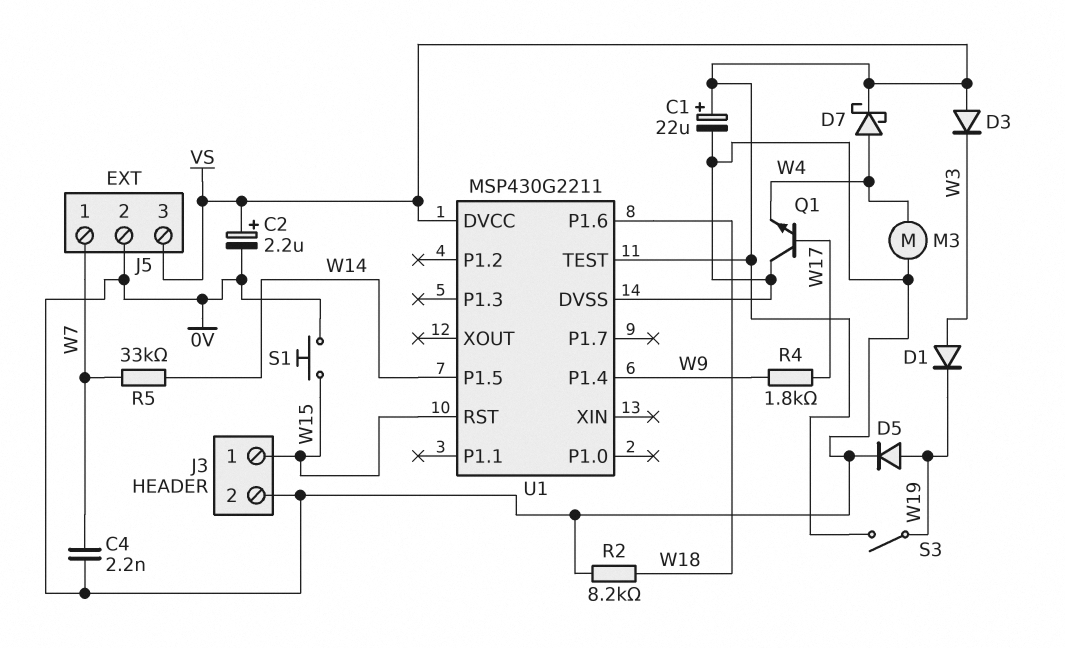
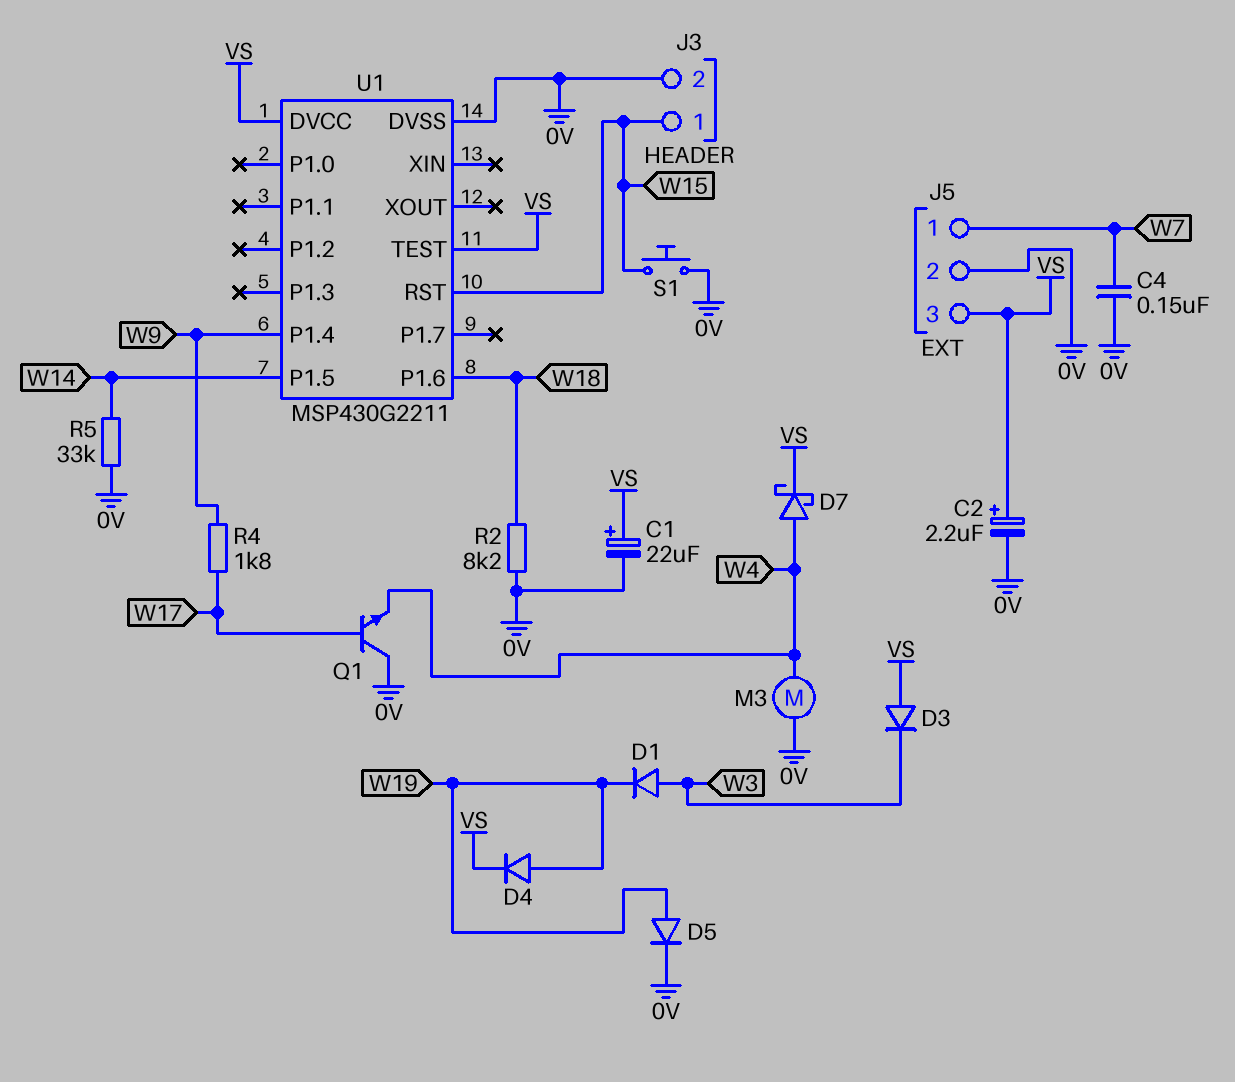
C4: 2.2nF (0V, W7) -> 150nF (0V, W7)
D4: none -> diode (A W19, K VS)
R5: 33k (W7, W14) -> 33k (0V, W14)
S3: switch (VS, W19) -> none

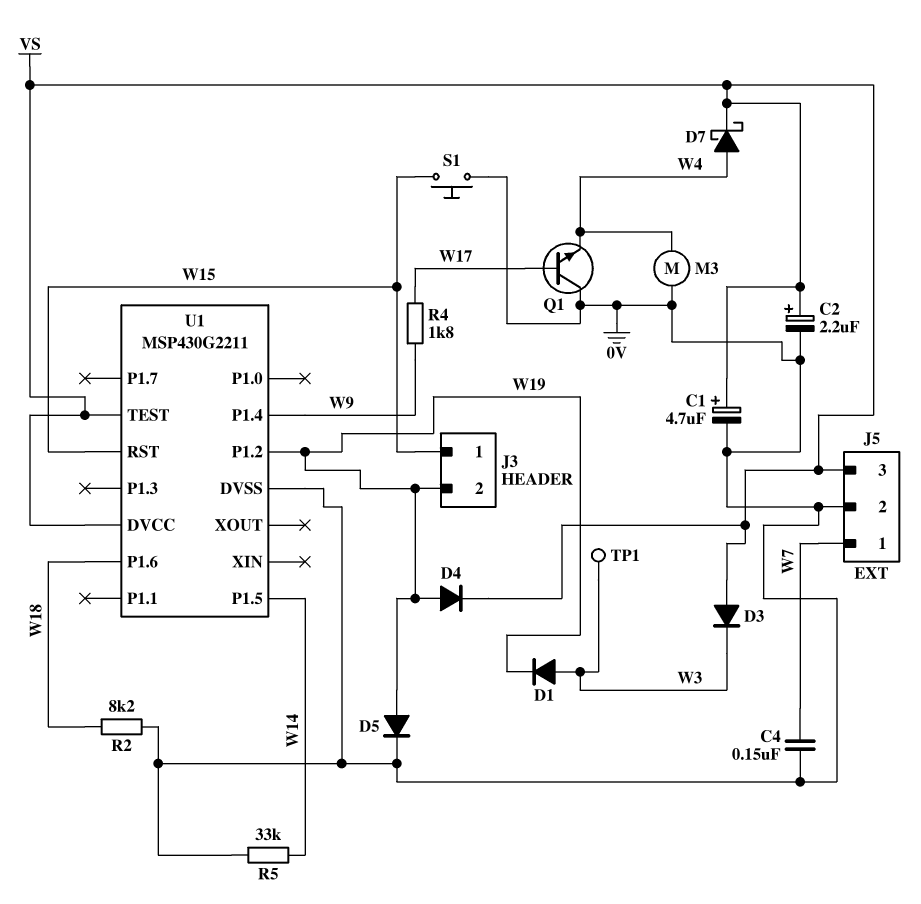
C1: 22uF (plus VS, minus 0V) -> 4.7uF (plus VS, minus 0V)
J3 pin 2: 0V -> W19
TP1: none -> test point (W3)
U1 pin P1.2: none -> W19

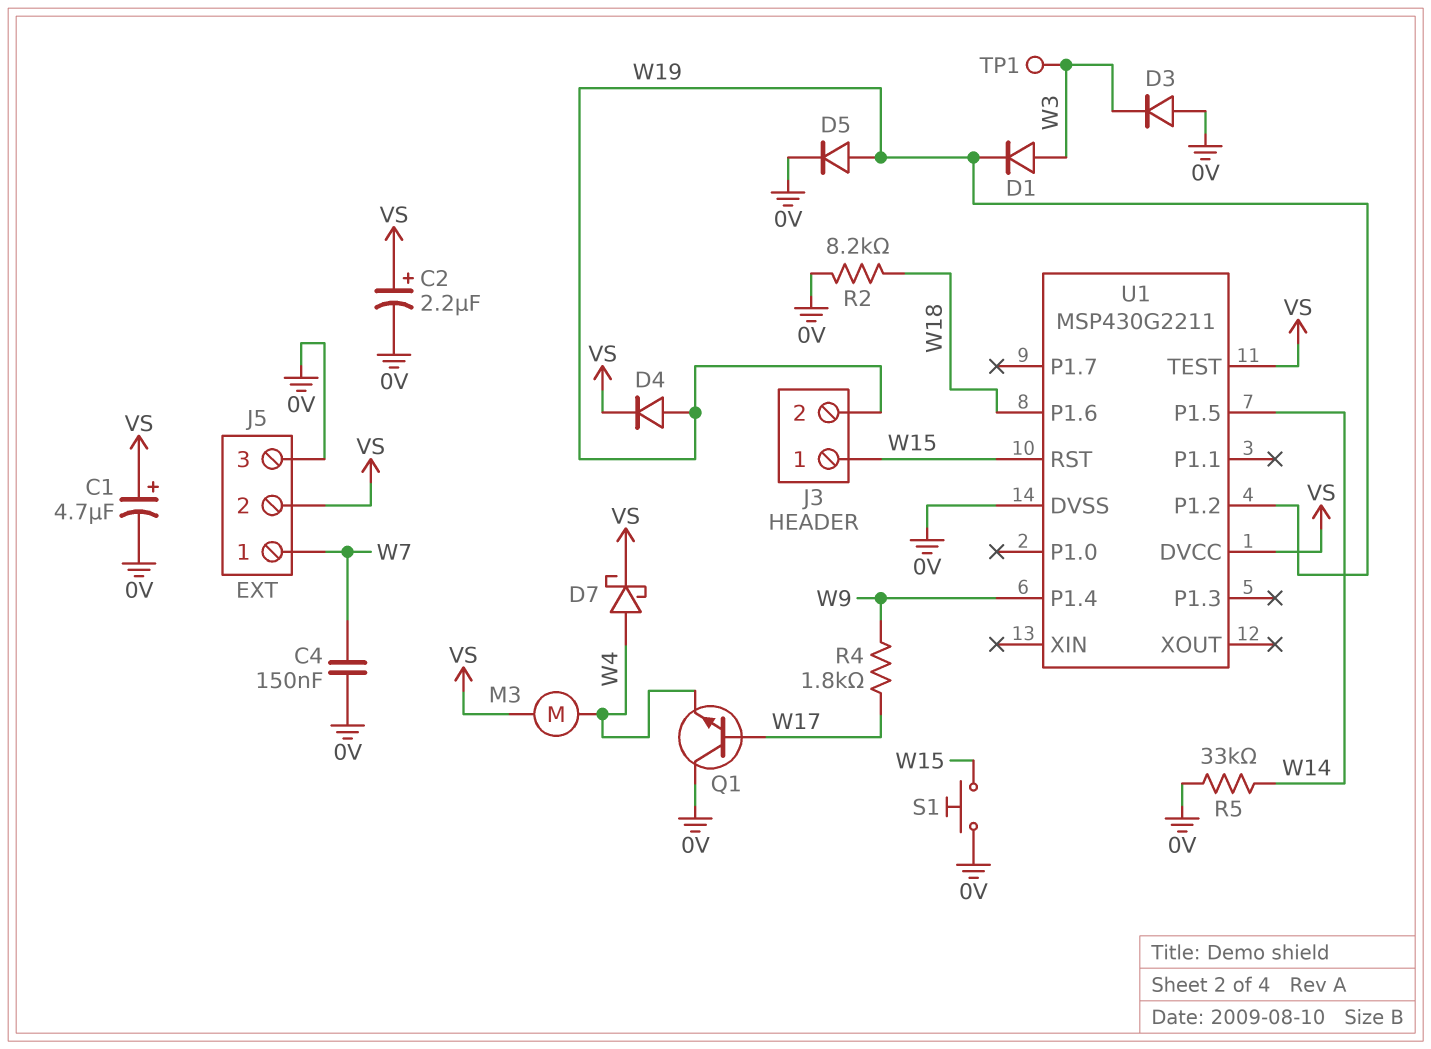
D3: diode (A VS, K W3) -> diode (A 0V, K W3)
J5 pin 2: 0V -> VS
J5 pin 3: VS -> 0V
M3: motor (0V, W4) -> motor (VS, W4)

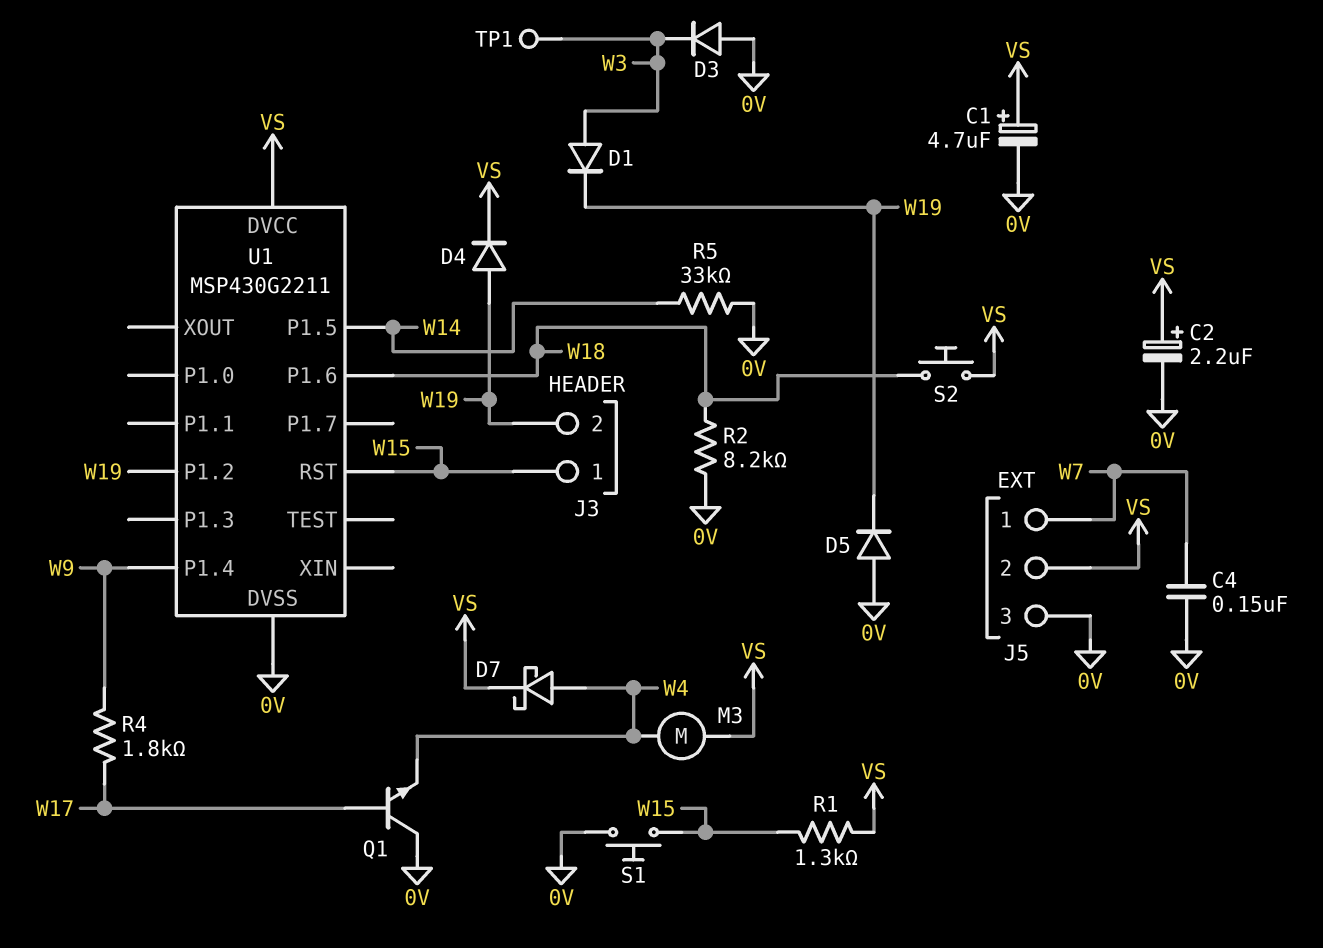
D5: diode (A W19, K 0V) -> diode (A 0V, K W19)
R1: none -> 1.3k (VS, W15)
S2: none -> button (VS, W18)
U1 pin TEST: VS -> none

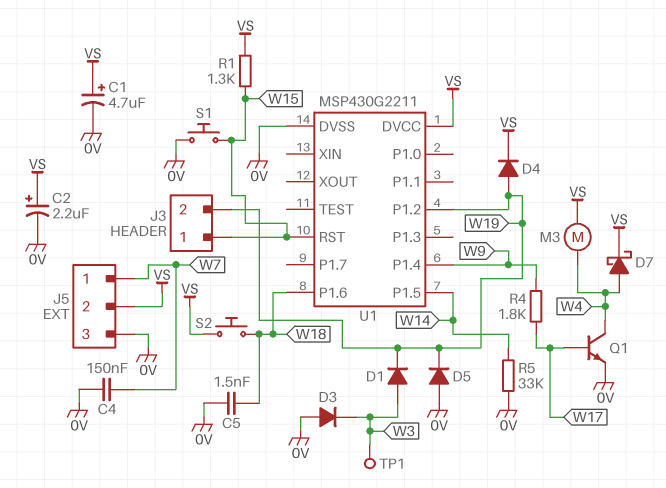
C5: none -> 1.5nF (0V, W18)
Q1: NPN (B W17, C 0V, E W4) -> NPN (B W17, C W4, E 0V)
R2: 8.2k (0V, W18) -> none

